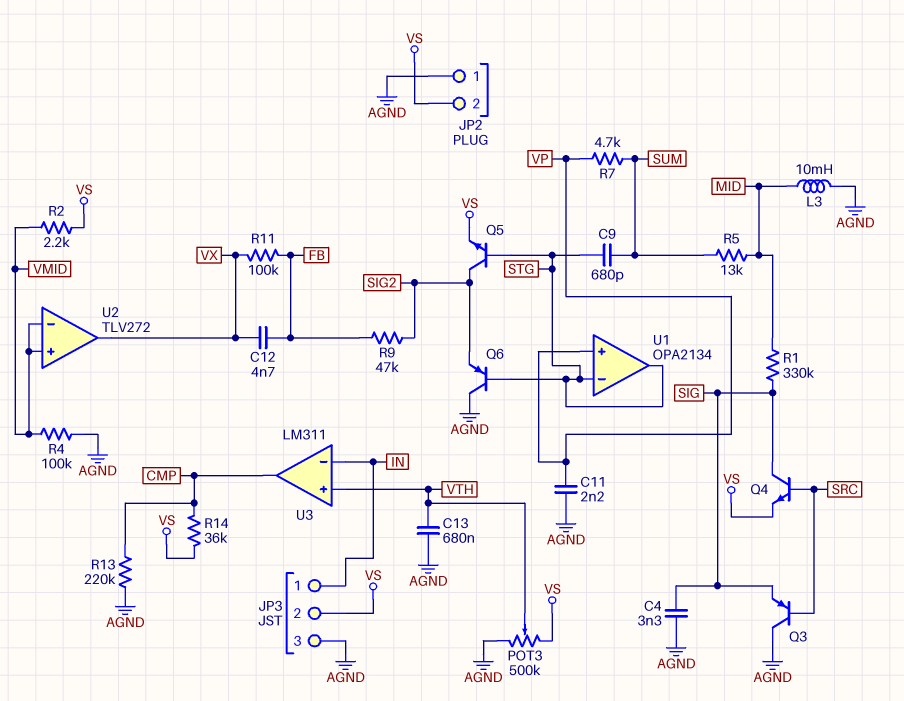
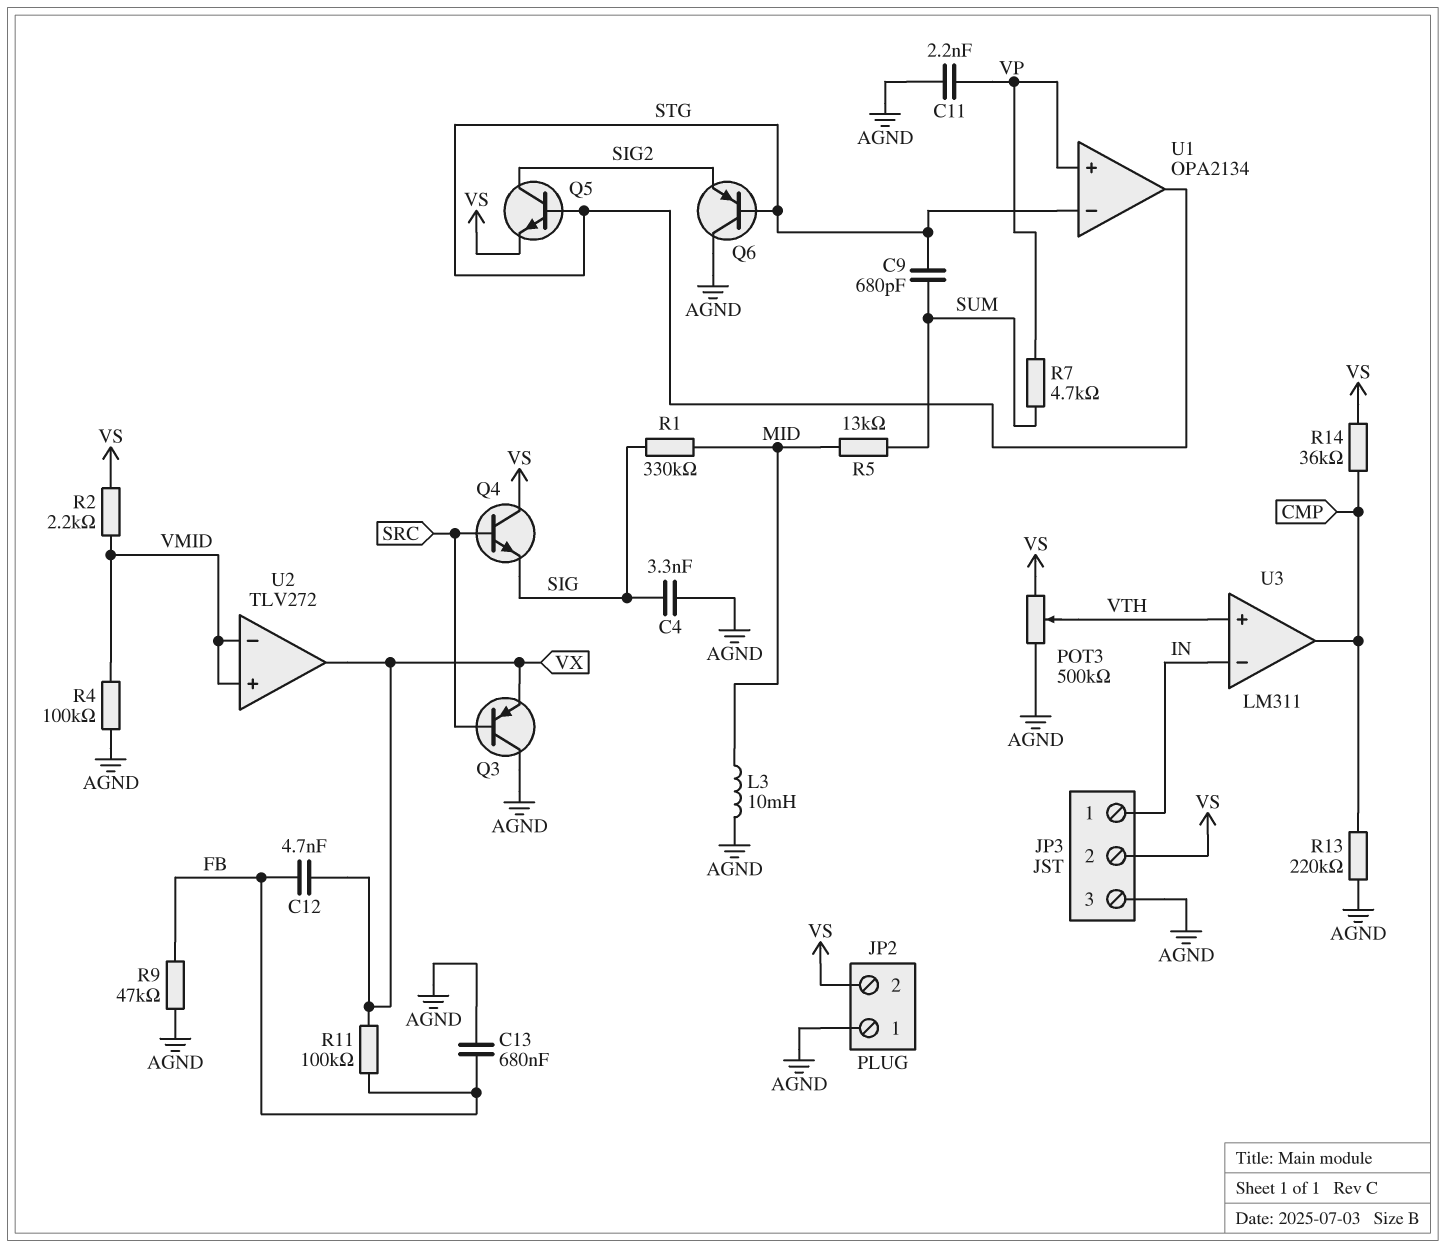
C13: 680nF (AGND, VTH) -> 680nF (AGND, FB)
Q3: PNP (B SRC, C AGND, E SIG) -> PNP (B SRC, C AGND, E VX)
Q4: NPN (B SRC, C SIG, E VS) -> NPN (B SRC, C VS, E SIG)
R9: 47k (FB, SIG2) -> 47k (AGND, FB)

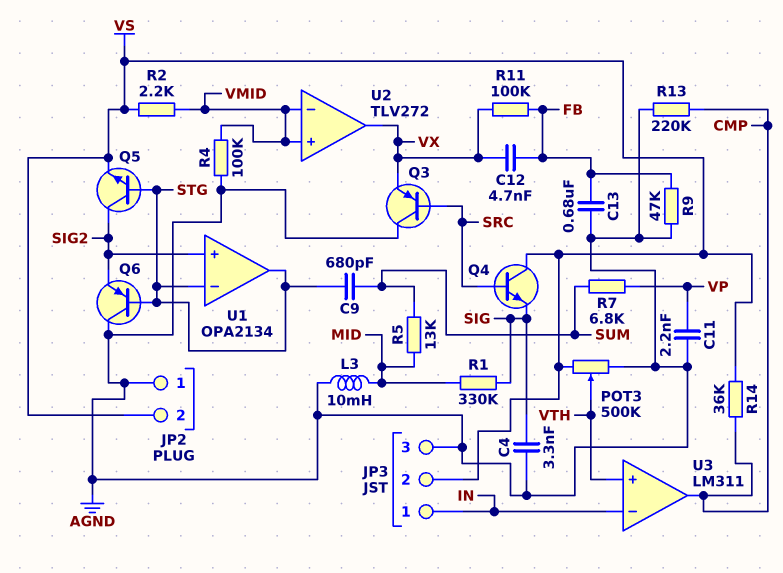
R7: 4.7k (SUM, VP) -> 6.8k (SUM, VP)
U1 pin in+: VP -> SIG2

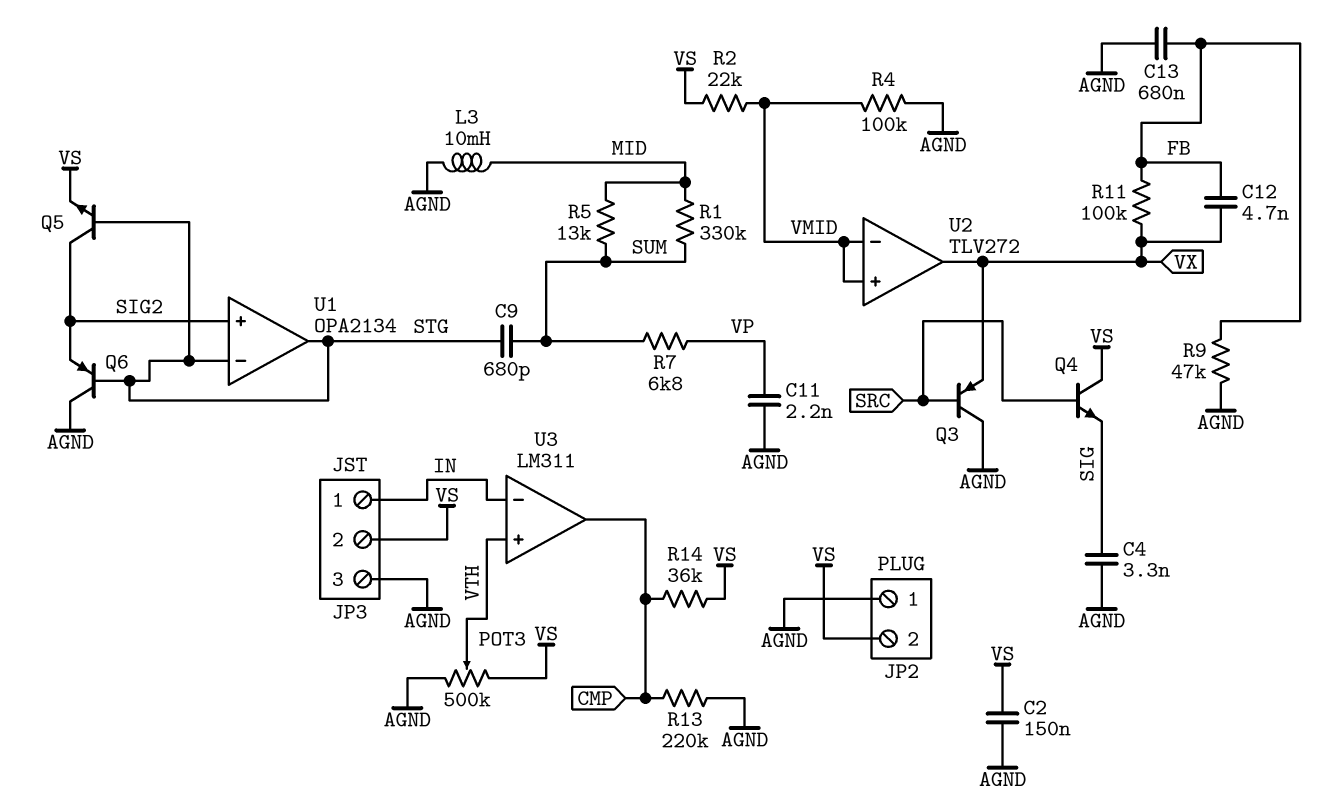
C2: none -> 150nF (AGND, VS)
R1: 330k (MID, SIG) -> 330k (MID, SUM)
R2: 2.2k (VMID, VS) -> 22k (VMID, VS)

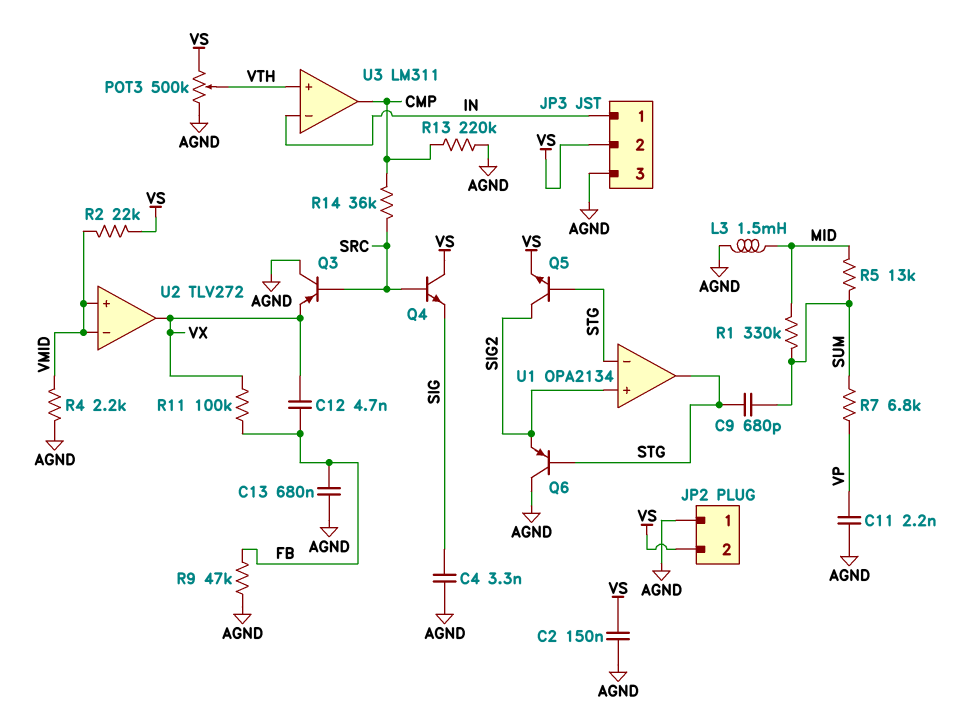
L3: 10mH (AGND, MID) -> 1.5mH (AGND, MID)
R4: 100k (AGND, VMID) -> 2.2k (AGND, VMID)
R14: 36k (CMP, VS) -> 36k (CMP, SRC)

